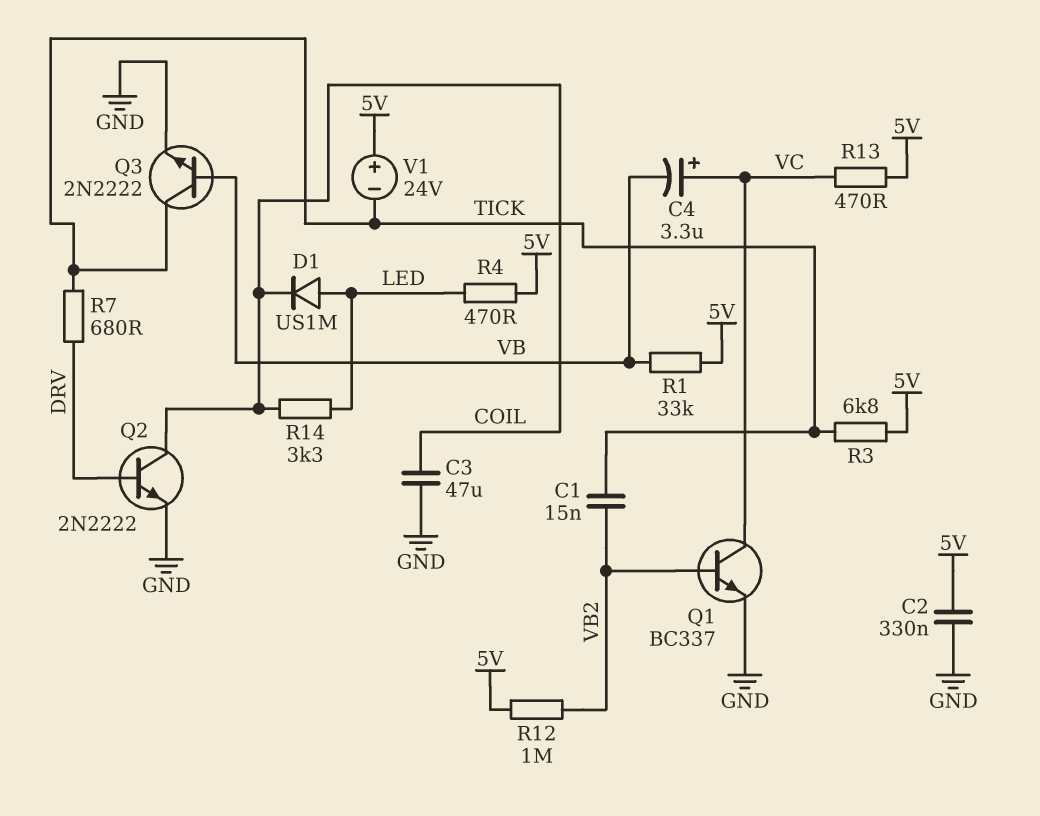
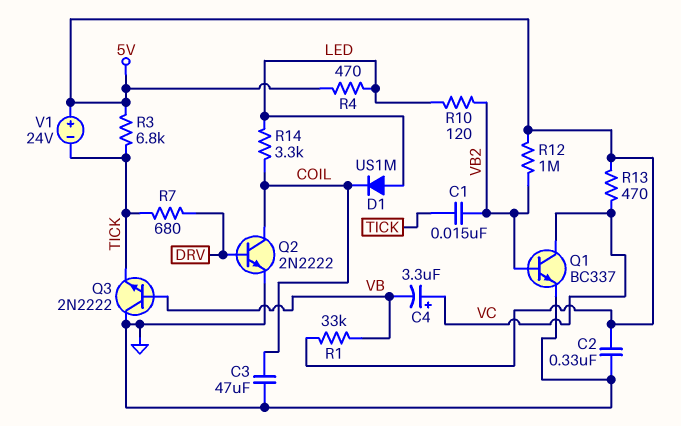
Q3: NPN 2N2222 (B VB, C TICK, E GND) -> NPN 2N2222 (B VB, C GND, E TICK)
R10: none -> 120 (LED, VB2)

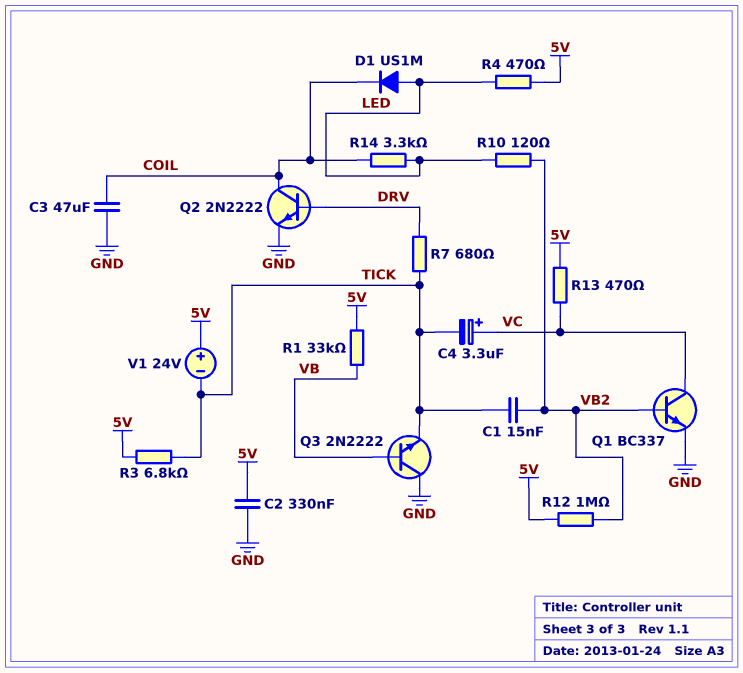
C4: 3.3uF (plus VC, minus VB) -> 3.3uF (plus VC, minus TICK)

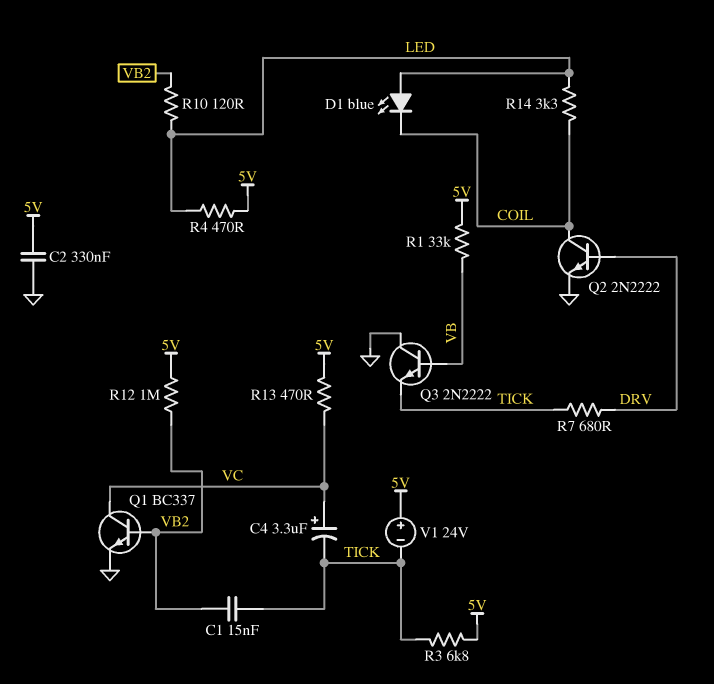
C3: 47uF (COIL, GND) -> none
D1: diode US1M (A LED, K COIL) -> LED blue (A LED, K COIL)

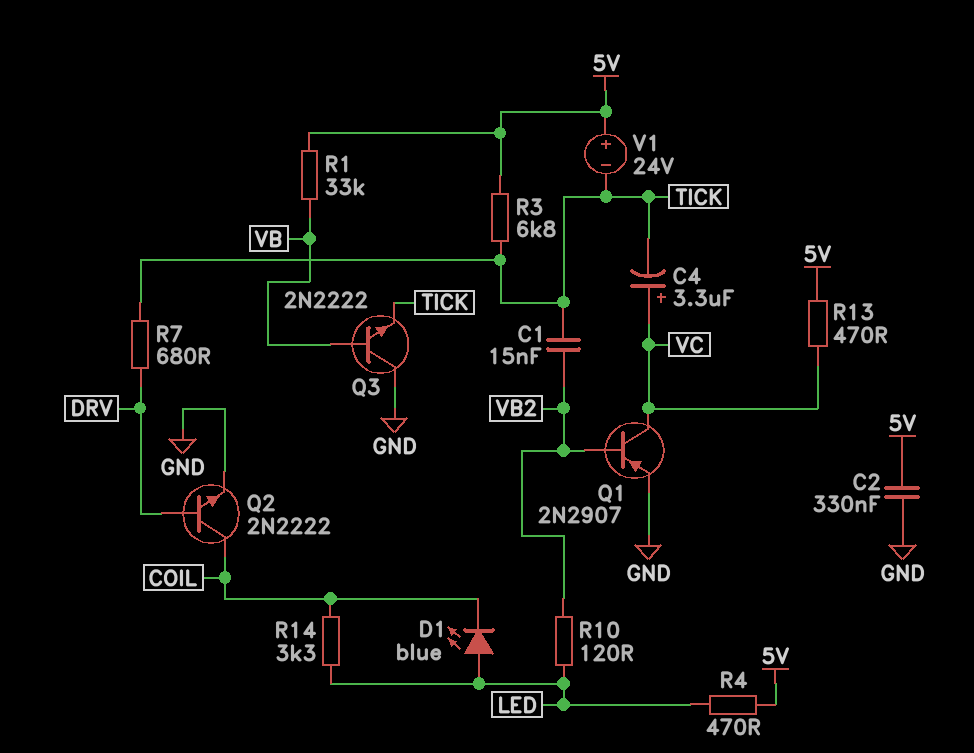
Q1: NPN BC337 (B VB2, C VC, E GND) -> PNP 2N2907 (B VB2, C VC, E GND)
R12: 1M (5V, VB2) -> none

